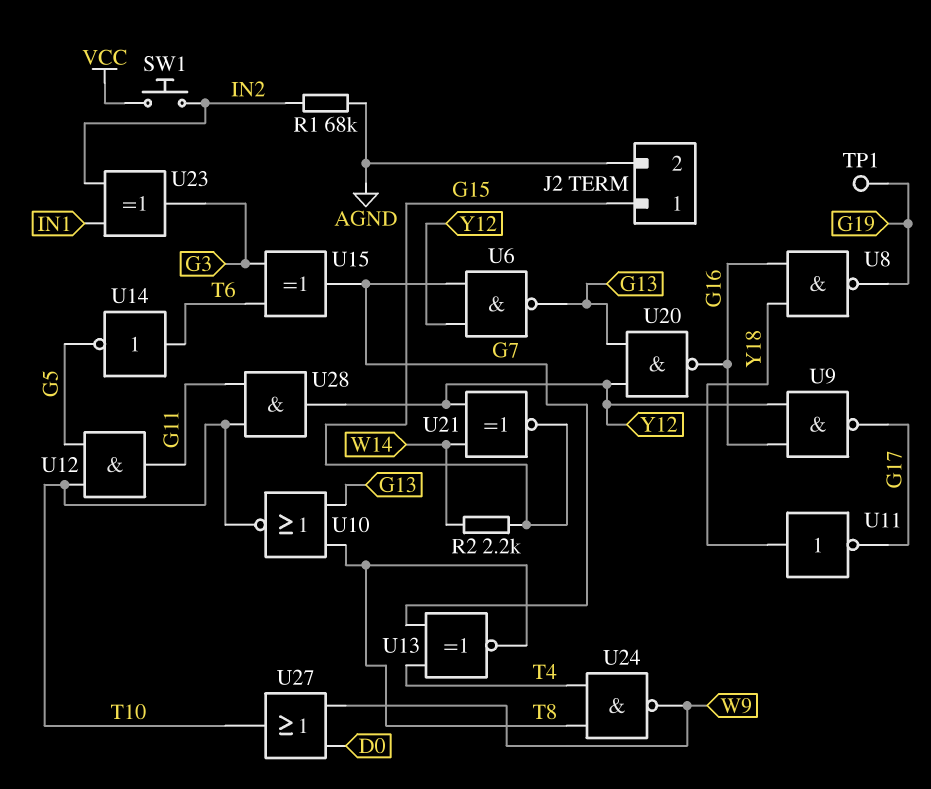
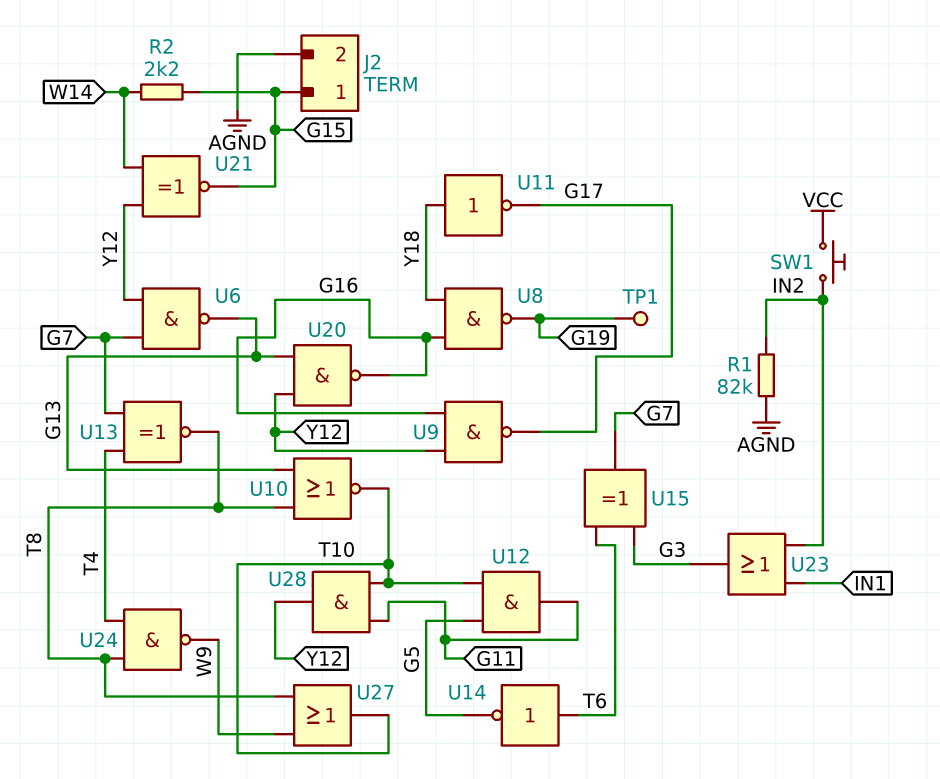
R1: 68k (AGND, IN2) -> 82k (AGND, IN2)
U23: XOR (in IN1, in IN2, out G3) -> OR (in IN1, in IN2, out G3)
U27: OR (in D0, in W9, out T10) -> OR (in T8, in W9, out T10)

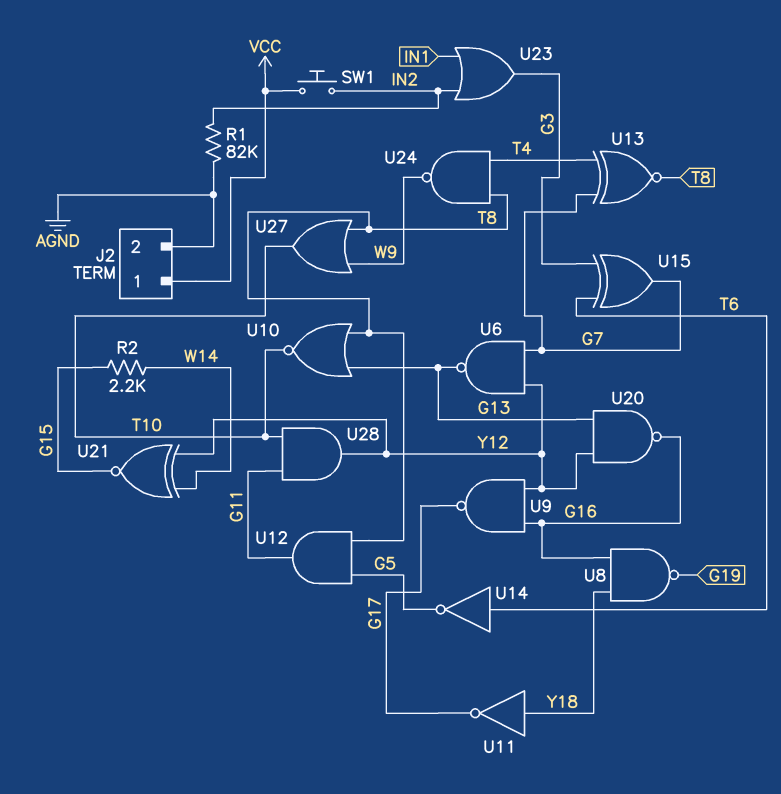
J2 pin 1: G15 -> VCC
TP1: test point (G19) -> none
U12: AND (in G5, in T10, out G11) -> AND (in G5, in T8, out G11)

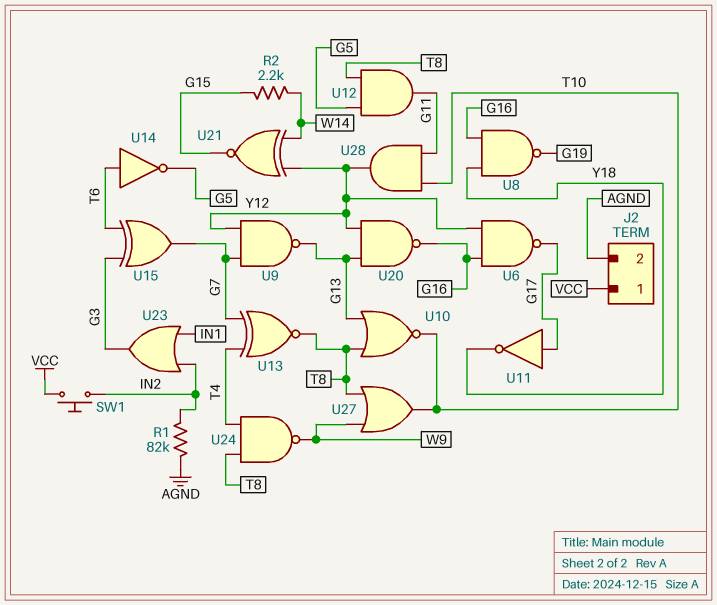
U6: NAND (in G7, in Y12, out G13) -> NAND (in G16, in Y12, out G17)
U9: NAND (in G16, in Y12, out G17) -> NAND (in G7, in Y12, out G13)
U11: NOT (in Y18, out G17) -> NOT (in G17, out Y18)

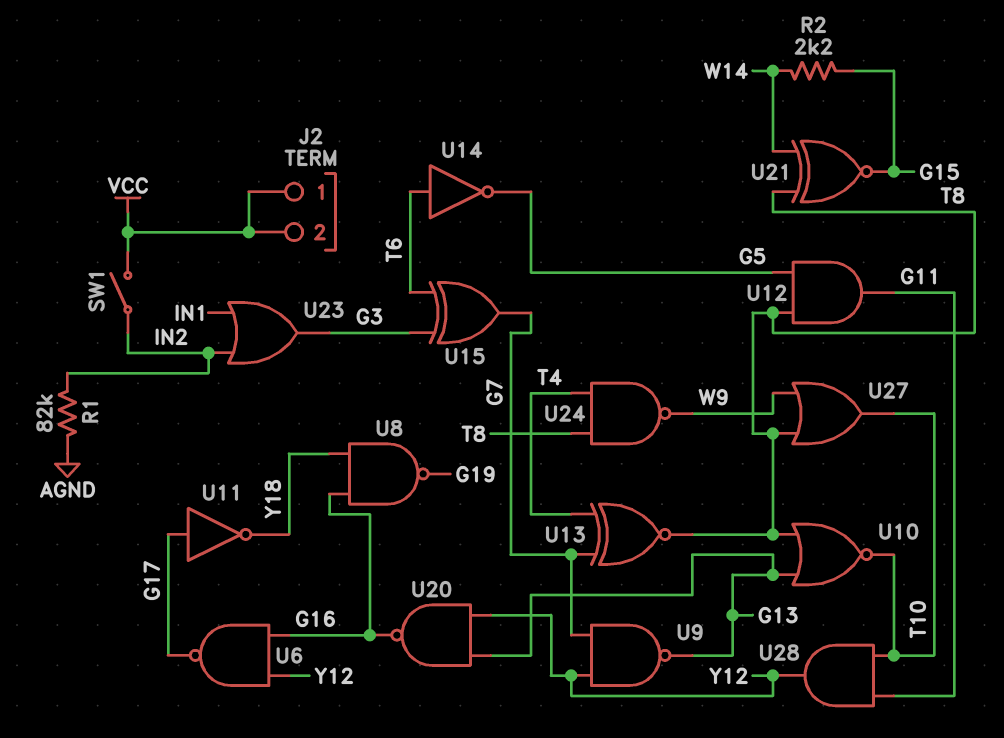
J2 pin 2: AGND -> VCC
SW1: button (IN2, VCC) -> switch (IN2, VCC)
U21: XNOR (in W14, in Y12, out G15) -> XNOR (in T8, in W14, out G15)

